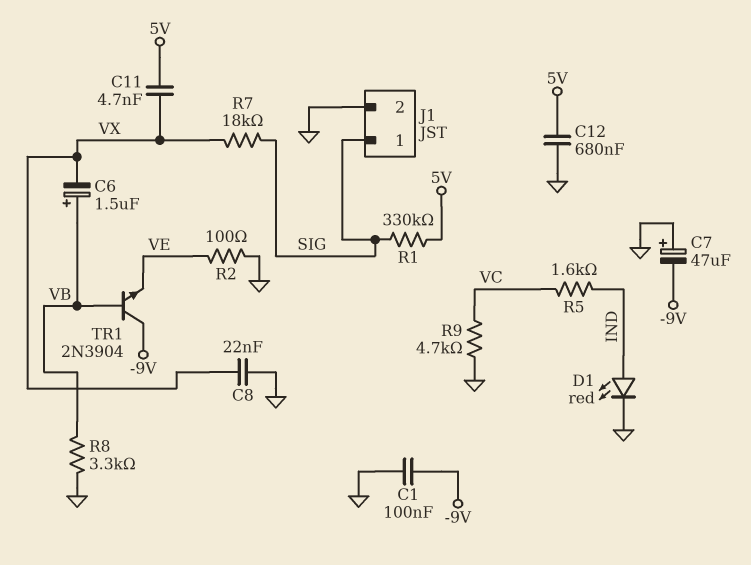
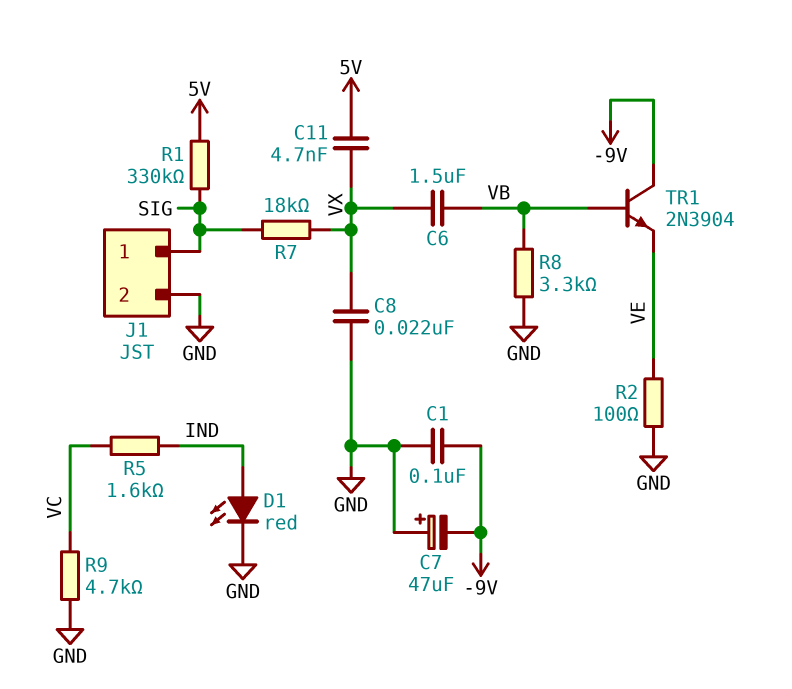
C6: 1.5uF (plus VB, minus VX) -> 1.5uF (VB, VX)
C12: 680nF (5V, GND) -> none

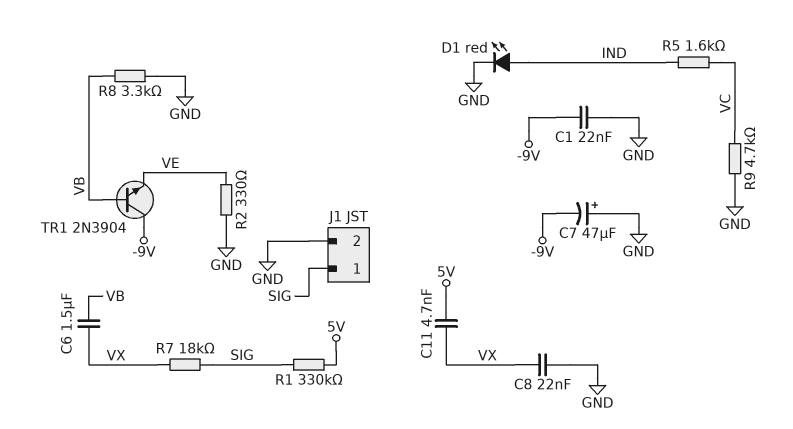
C1: 100nF (-9V, GND) -> 22nF (-9V, GND)
R2: 100 (GND, VE) -> 330 (GND, VE)

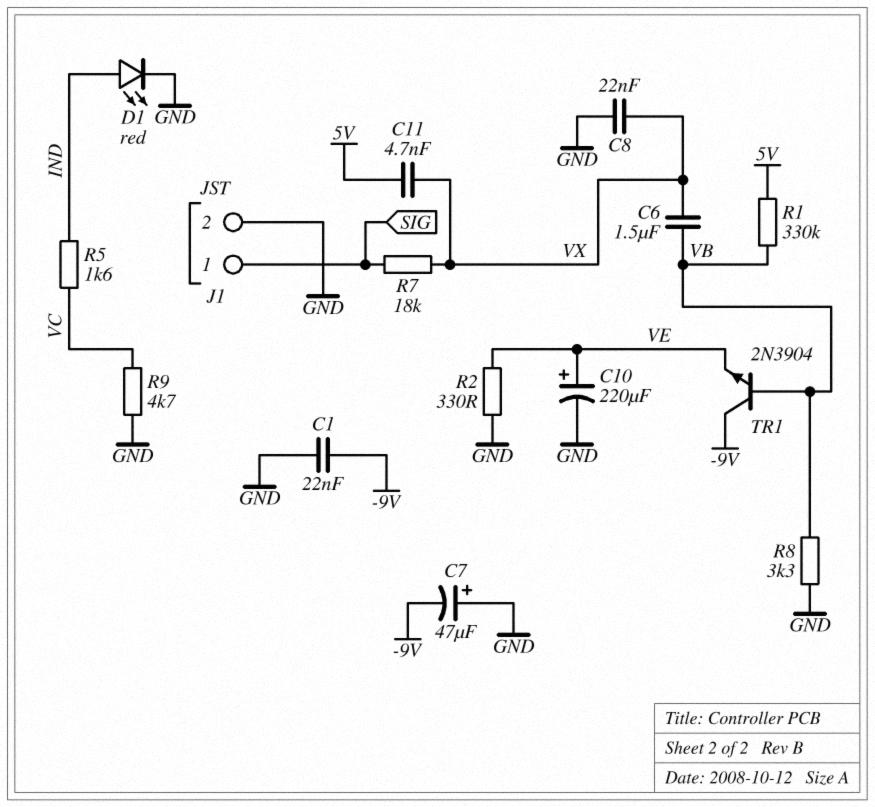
C10: none -> 220uF (plus VE, minus GND)
R1: 330k (5V, SIG) -> 330k (5V, VB)

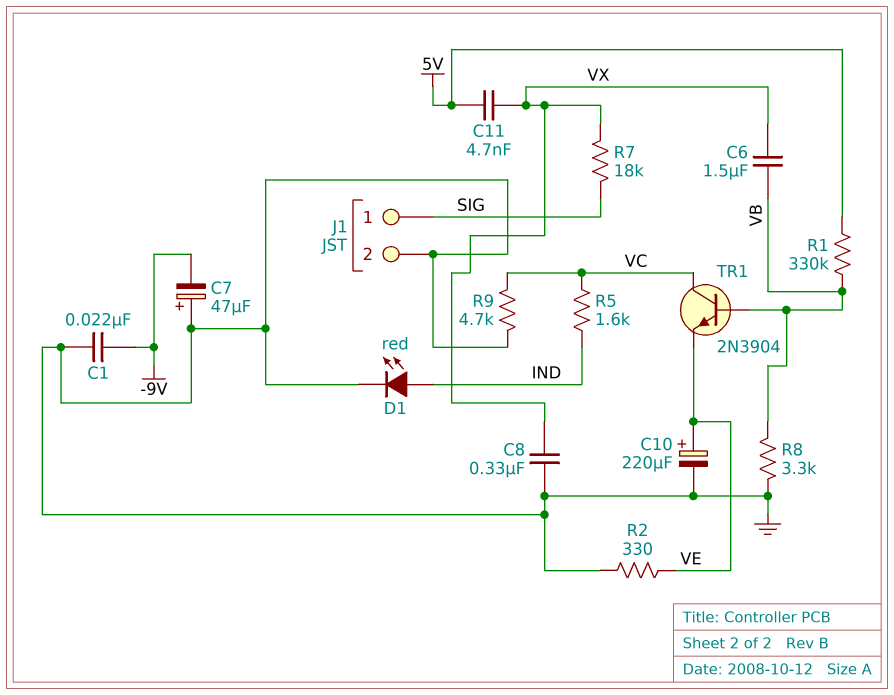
C8: 22nF (GND, VX) -> 330nF (GND, VX)
TR1: NPN 2N3904 (B VB, C -9V, E VE) -> NPN 2N3904 (B VB, C VC, E VE)

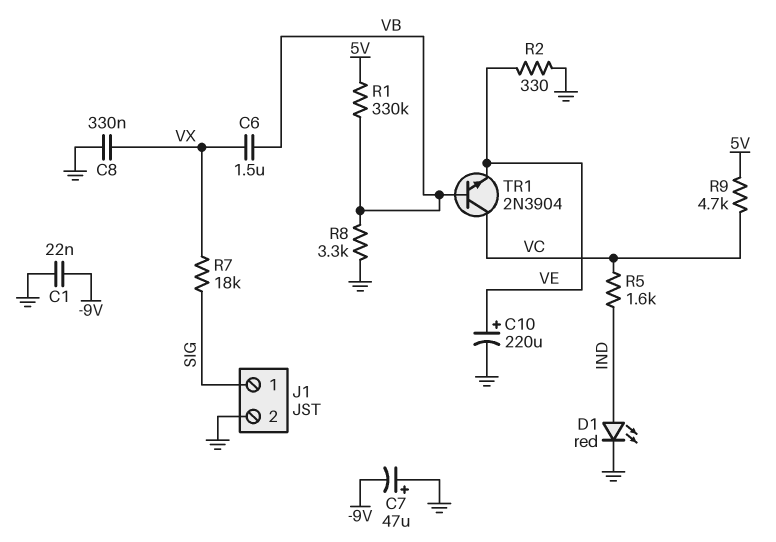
C11: 4.7nF (5V, VX) -> none
R9: 4.7k (GND, VC) -> 4.7k (5V, VC)

